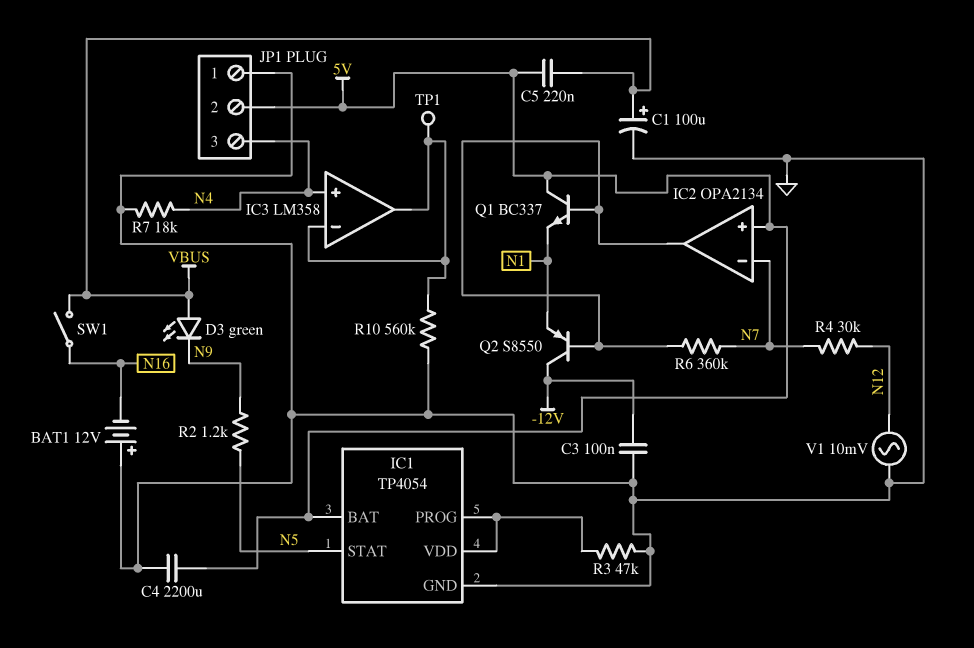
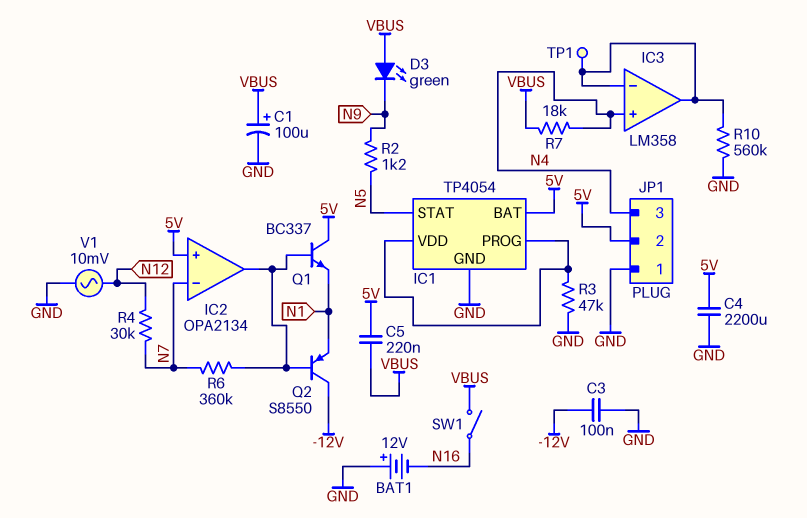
R7: 18k (GND, N4) -> 18k (N4, VBUS)

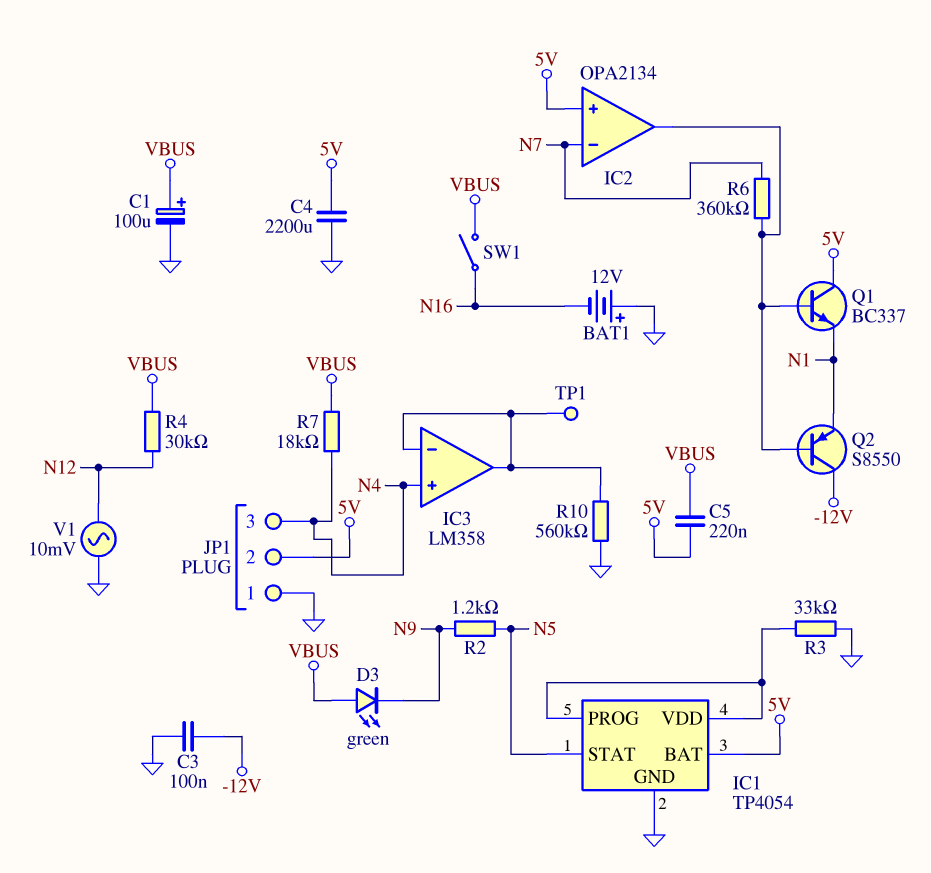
R3: 47k (GND, IC1/PROG) -> 33k (GND, IC1/PROG)
R4: 30k (N7, N12) -> 30k (N12, VBUS)

